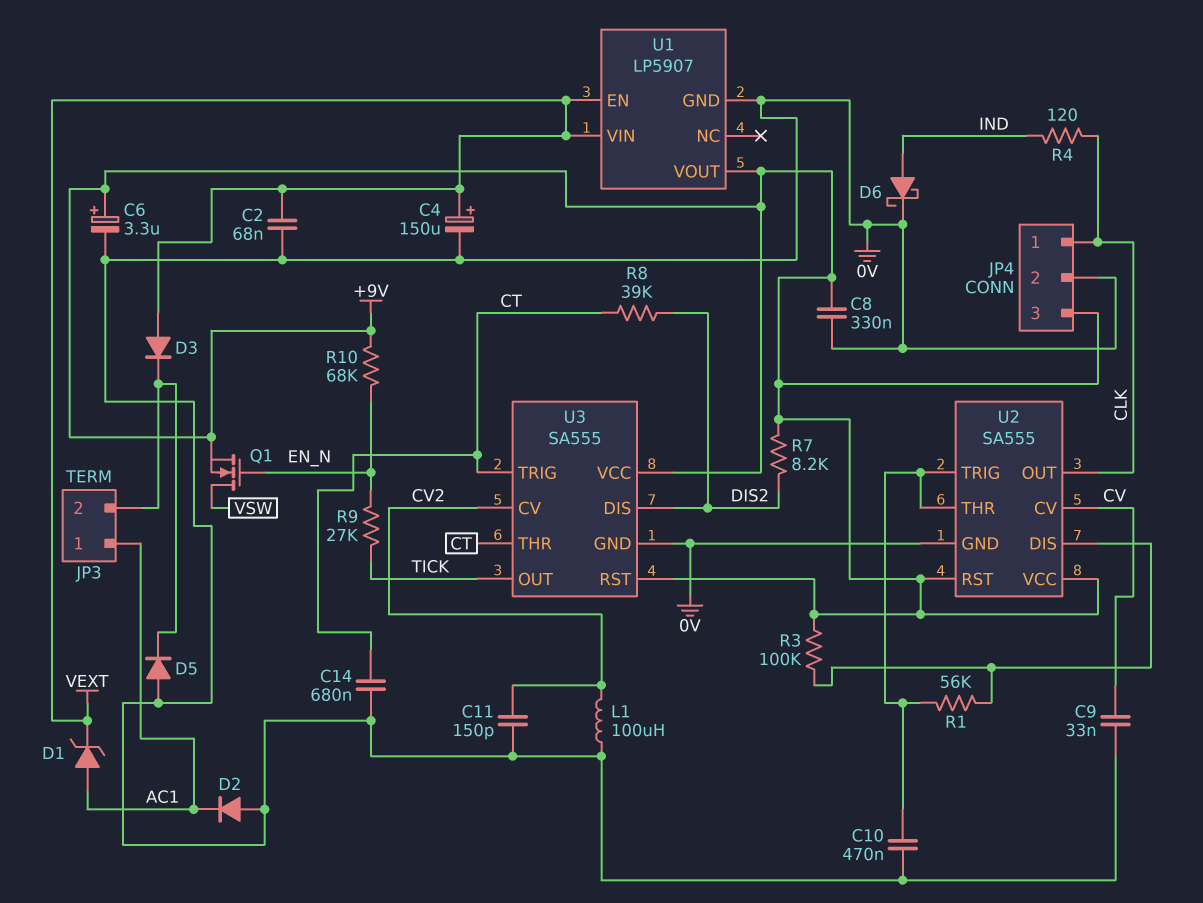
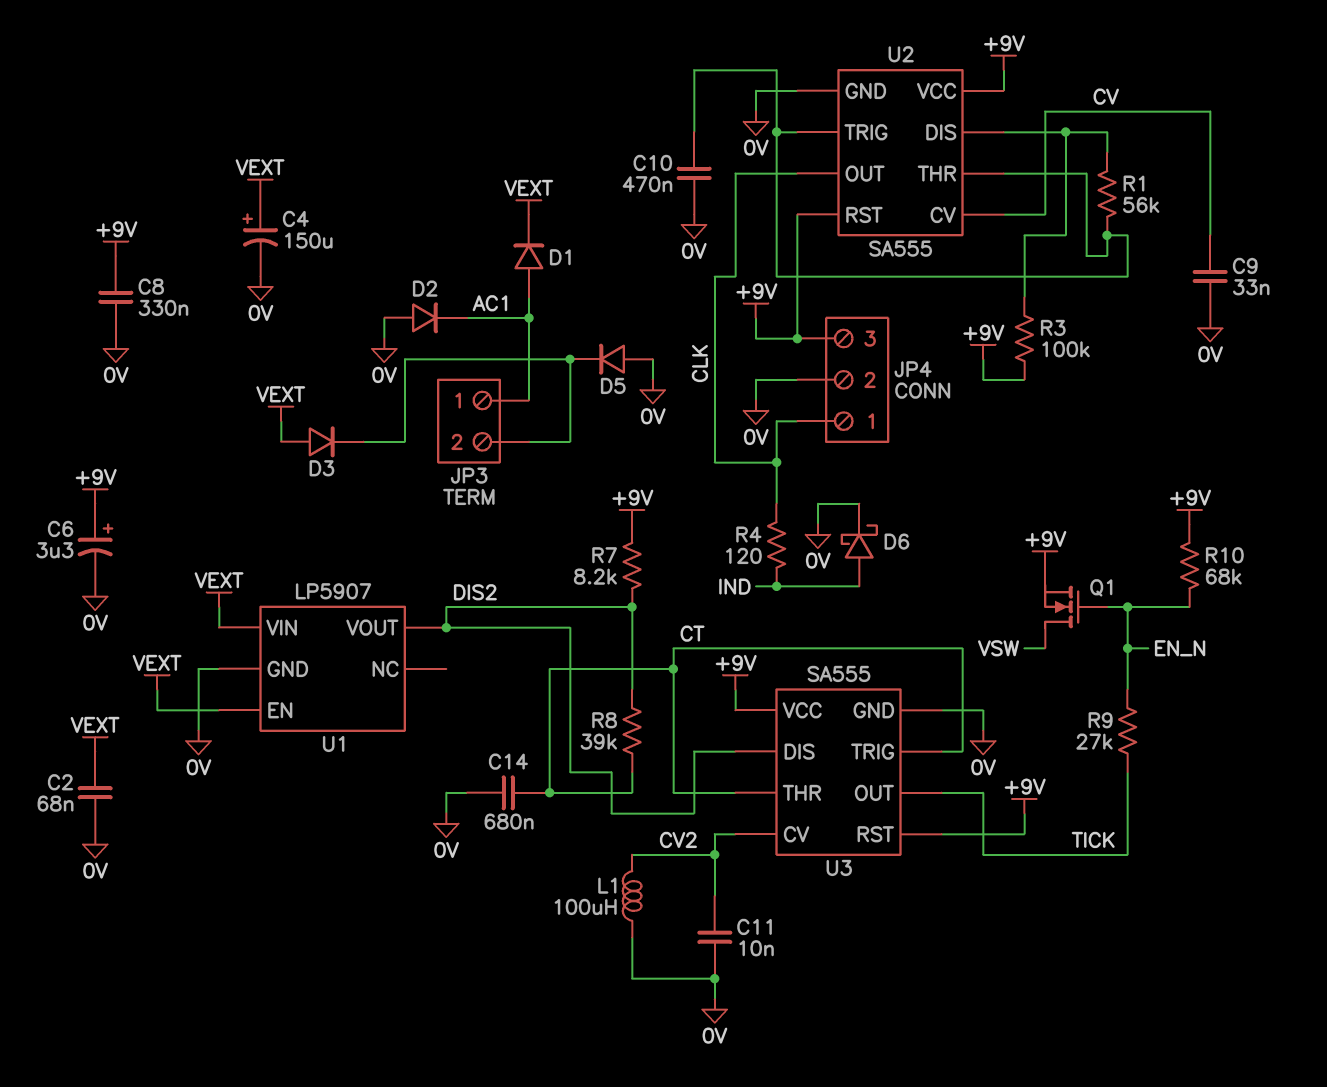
C11: 150pF (0V, CV2) -> 10nF (0V, CV2)
D1: zener (A AC1, K VEXT) -> diode (A AC1, K VEXT)
U1 pin VOUT: +9V -> DIS2

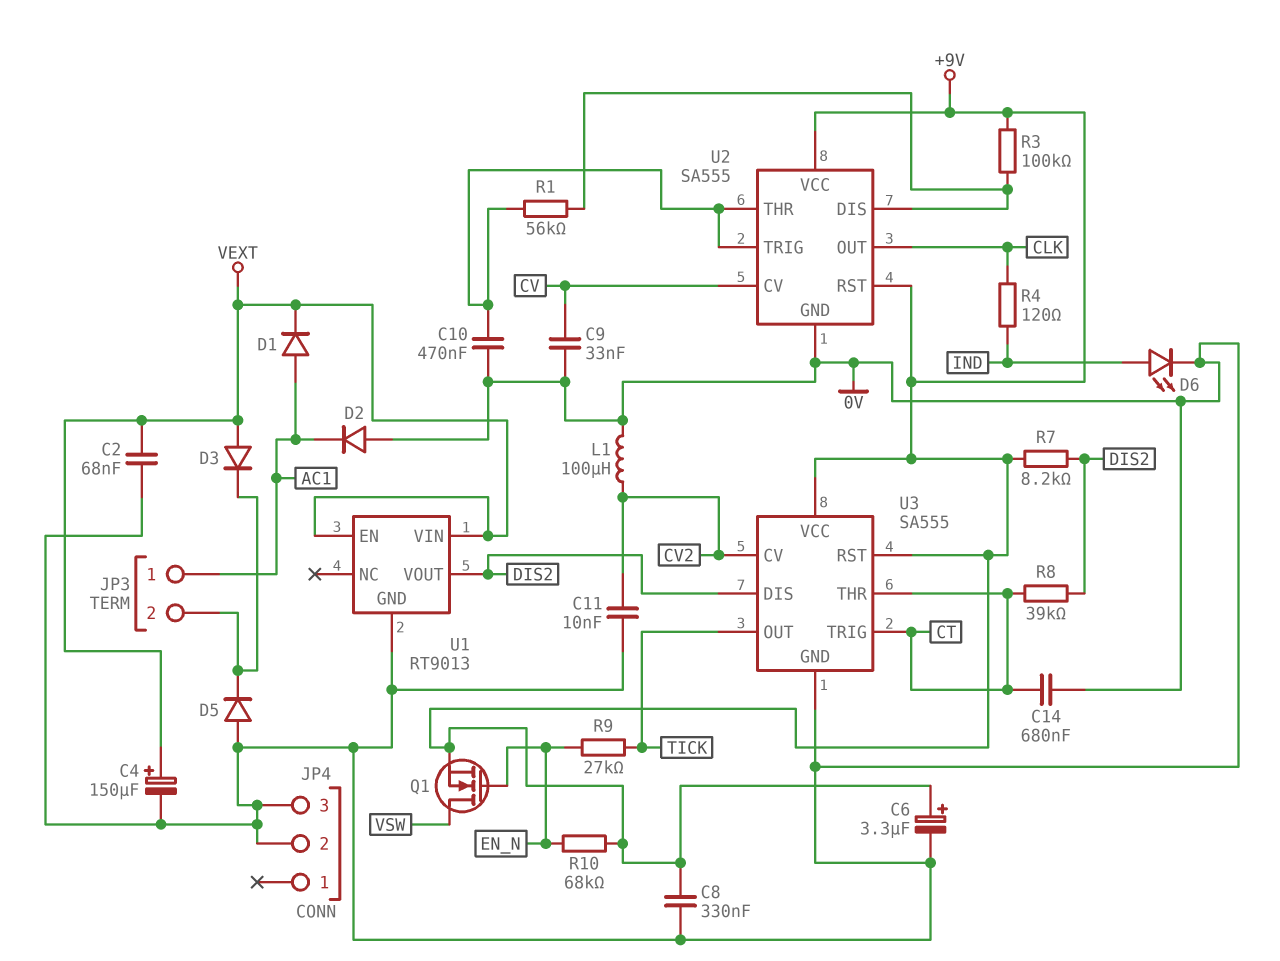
D6: schottky (A IND, K 0V) -> LED (A IND, K 0V)
JP4 pin 1: CLK -> none
JP4 pin 3: +9V -> 0V
U1: LP5907 -> RT9013

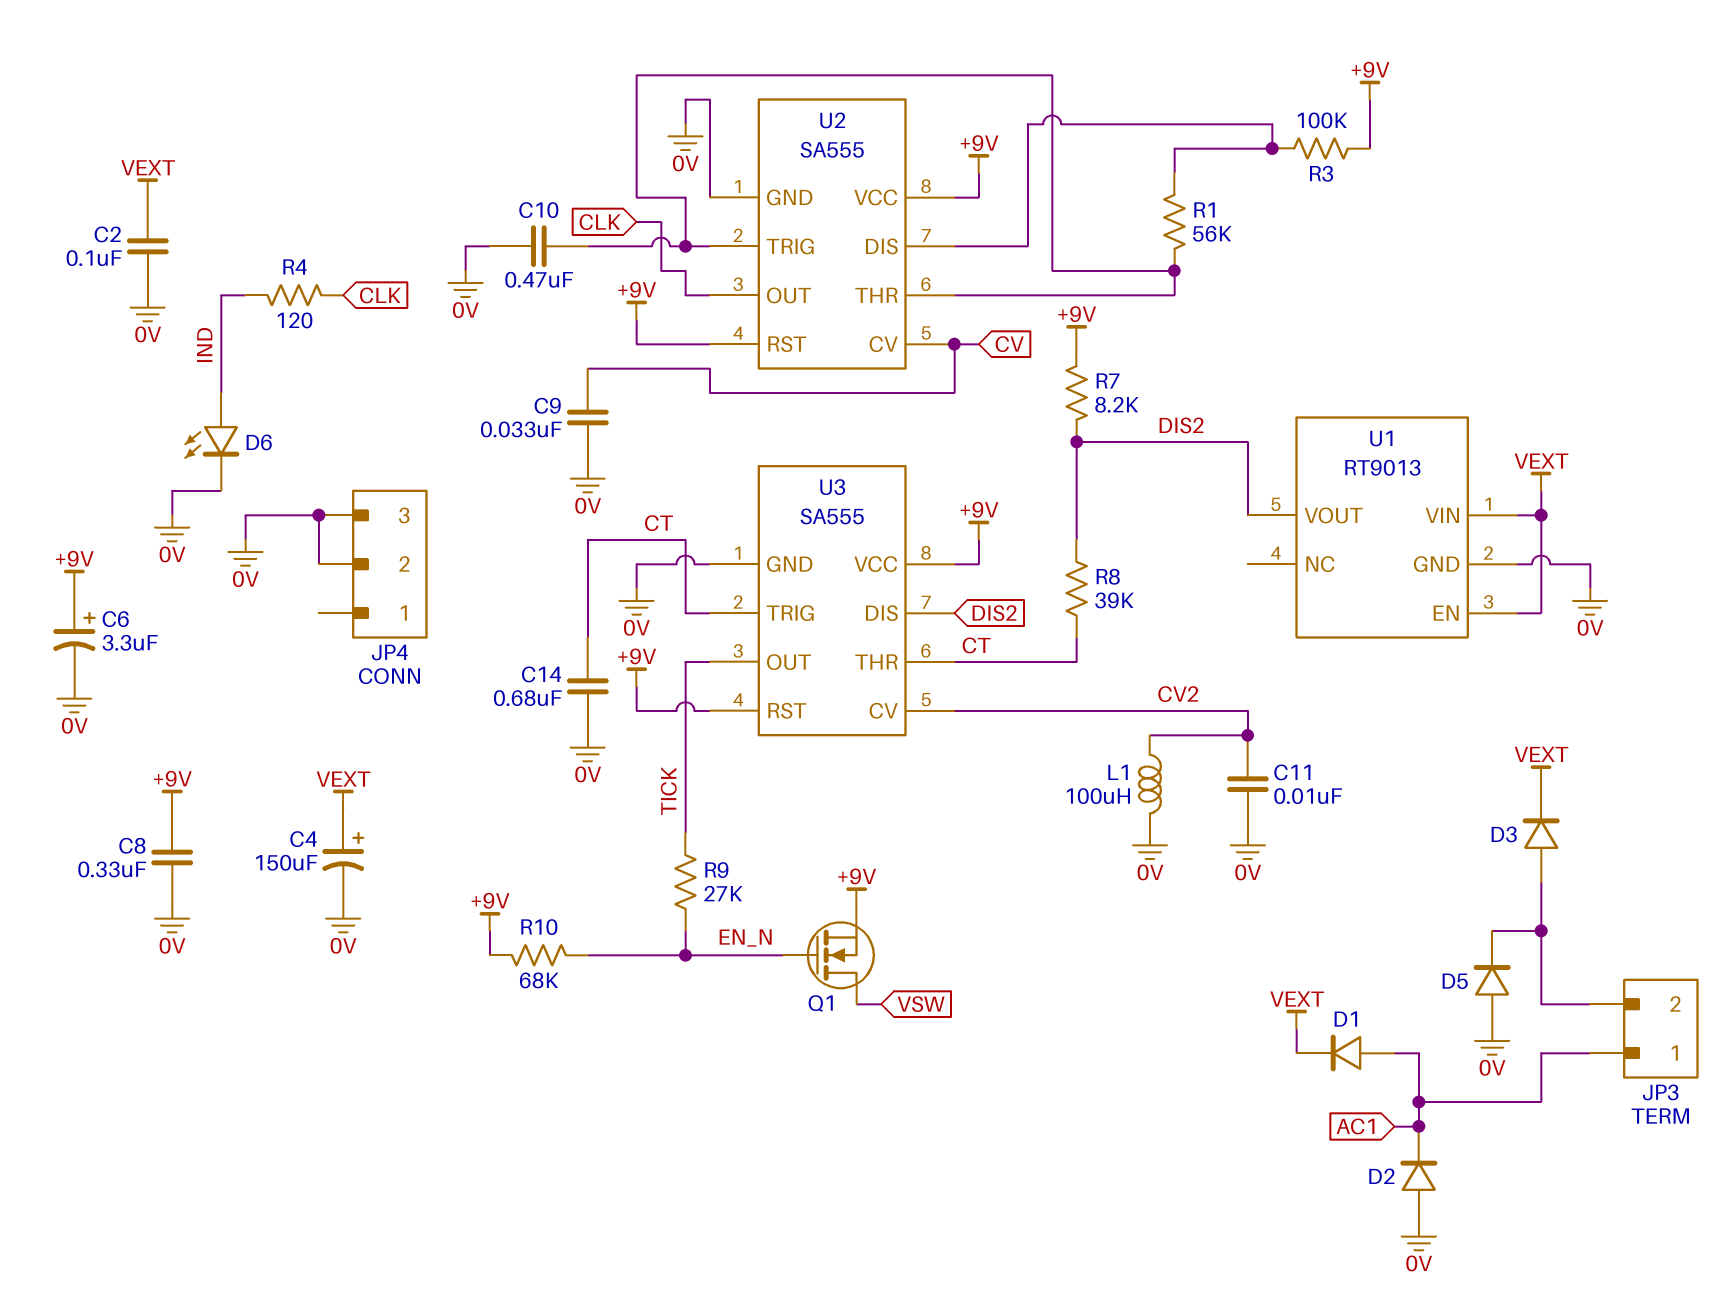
C2: 68nF (0V, VEXT) -> 100nF (0V, VEXT)
D3: diode (A VEXT, K JP3/2) -> diode (A JP3/2, K VEXT)

